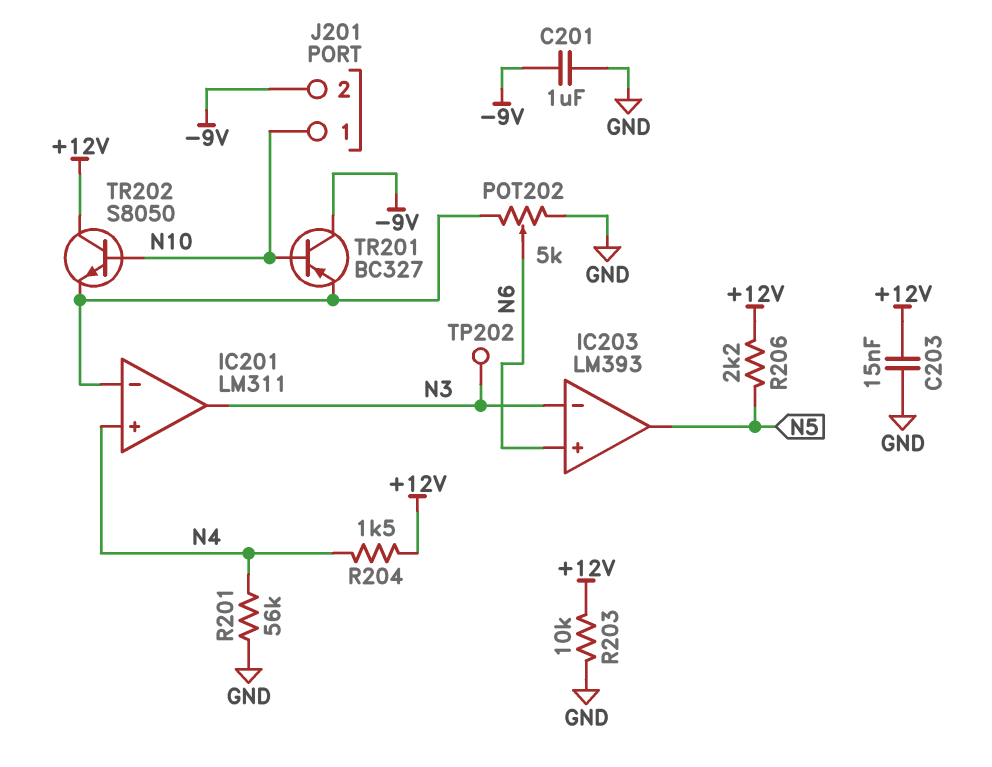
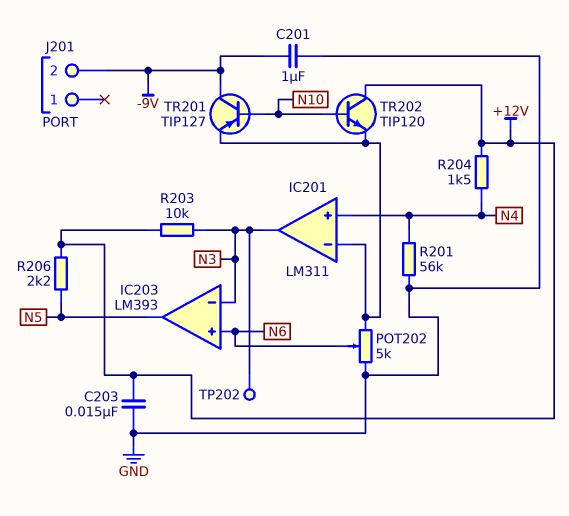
J201 pin 1: N10 -> none
R203: 10k (+12V, GND) -> 10k (+12V, N3)
TR201: PNP BC327 (B N10, C -9V, E IC201/in-) -> PNP TIP127 (B N10, C -9V, E IC201/in-)
TR202: NPN S8050 (B N10, C +12V, E IC201/in-) -> NPN TIP120 (B N10, C +12V, E IC201/in-)

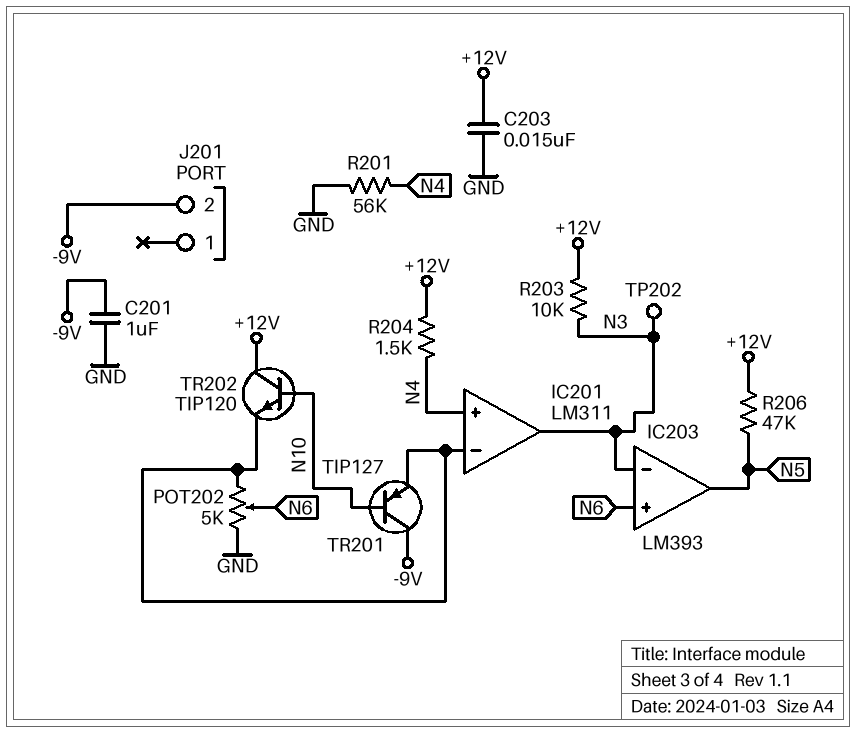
R206: 2.2k (+12V, N5) -> 47k (+12V, N5)

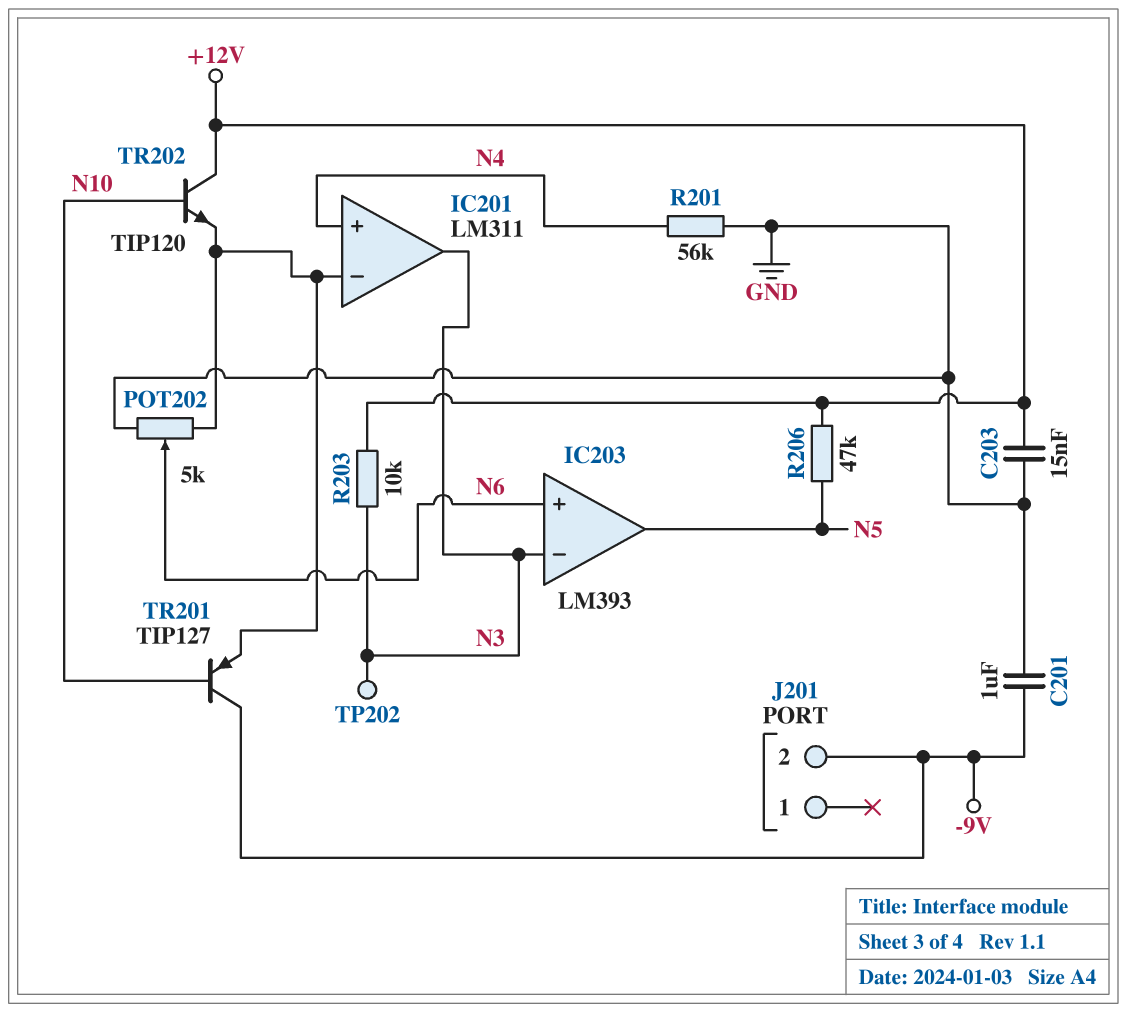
R204: 1.5k (+12V, N4) -> none

